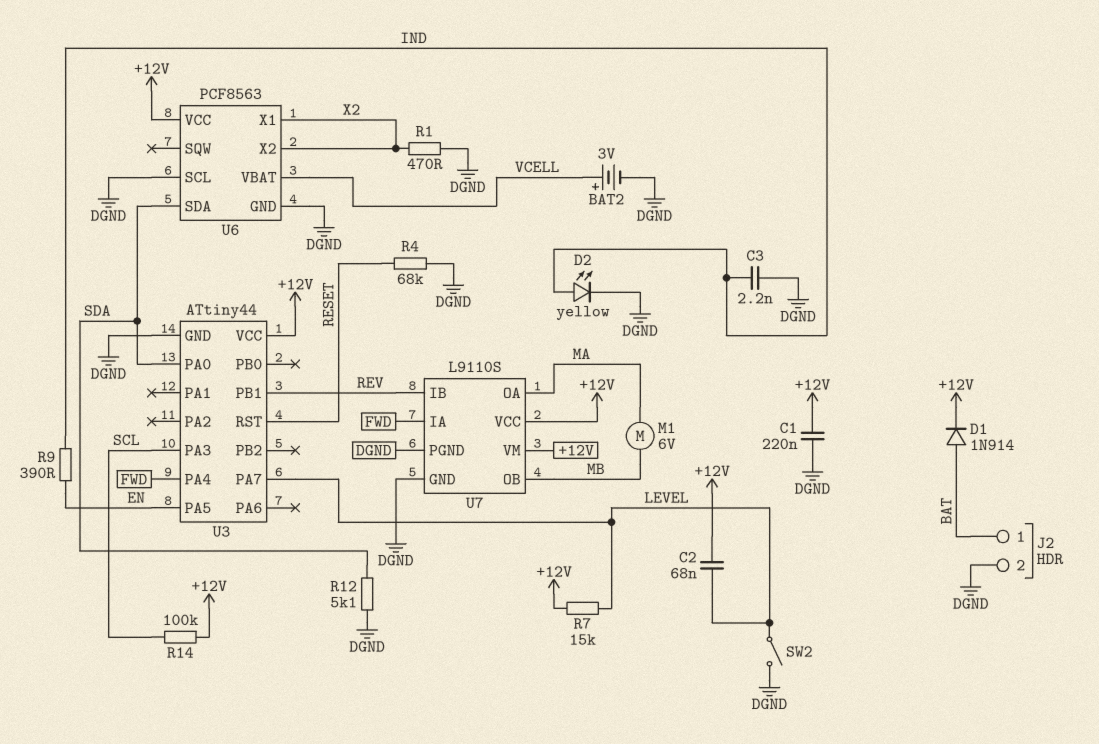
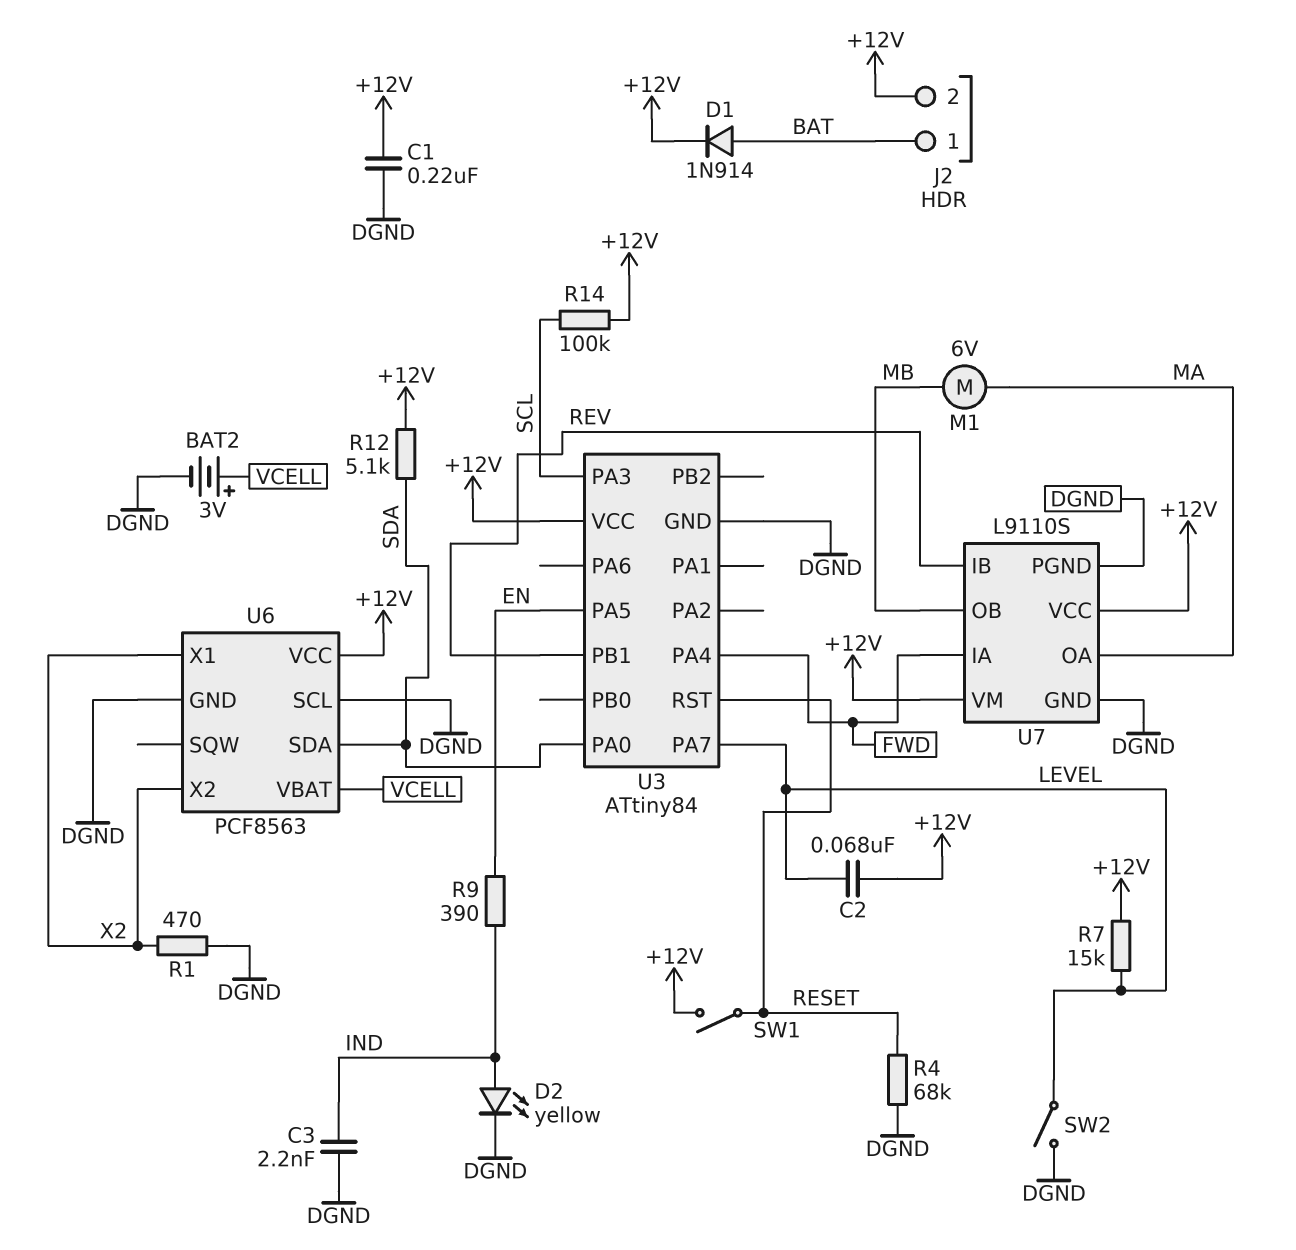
J2 pin 2: DGND -> +12V
R12: 5.1k (DGND, SDA) -> 5.1k (+12V, SDA)
SW1: none -> switch (+12V, RESET)
U3: ATtiny44 -> ATtiny84

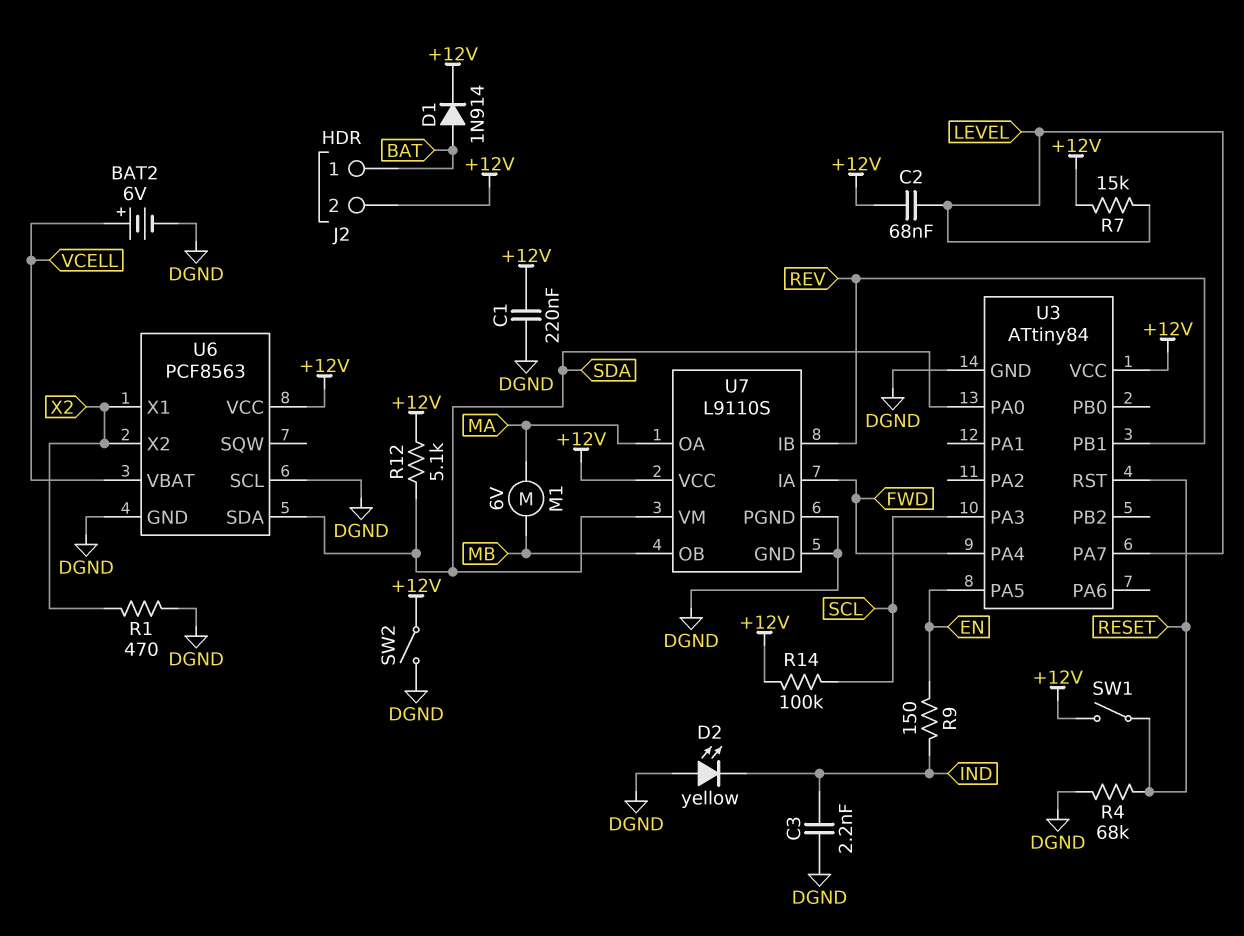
BAT2: 3V (plus VCELL, minus DGND) -> 6V (plus VCELL, minus DGND)
D2: LED yellow (A IND, K DGND) -> LED yellow (A DGND, K IND)
R9: 390 (EN, IND) -> 150 (EN, IND)
SW2: switch (DGND, LEVEL) -> switch (+12V, DGND)
U7 pin VM: +12V -> SDA

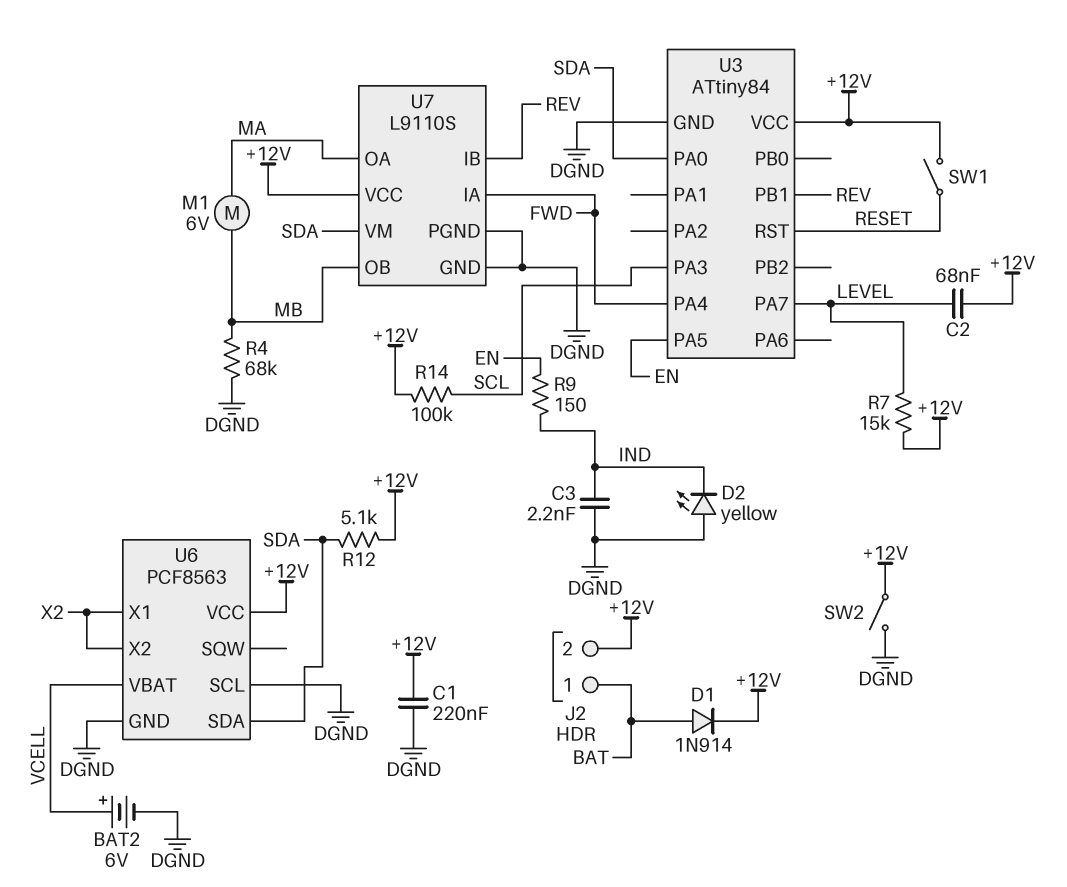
R1: 470 (DGND, X2) -> none
R4: 68k (DGND, RESET) -> 68k (DGND, MB)

